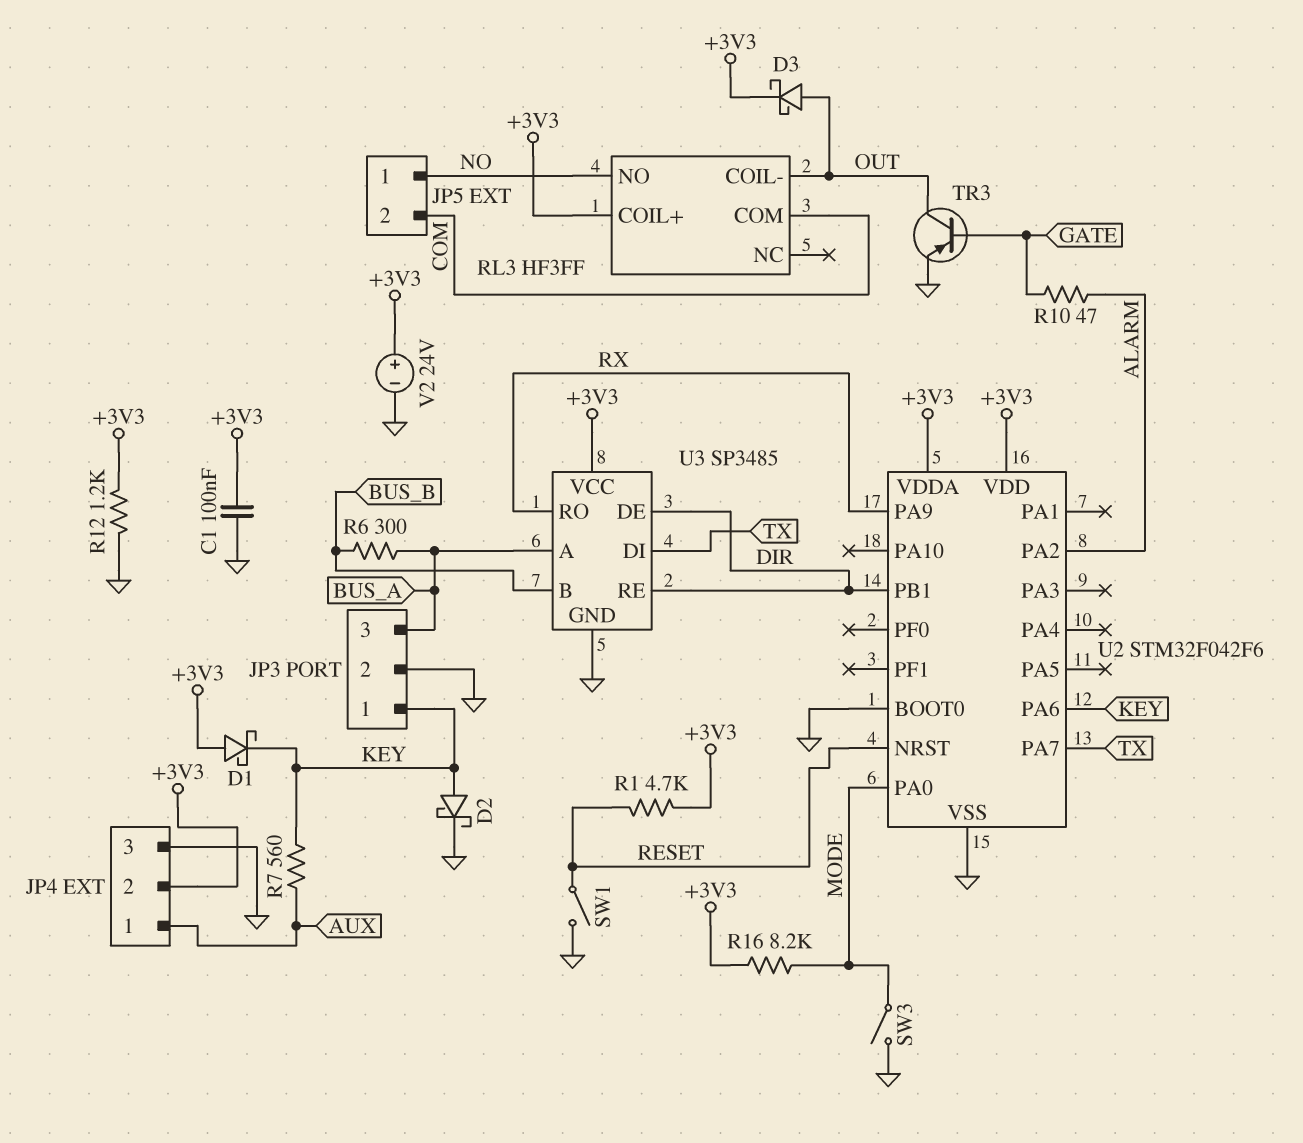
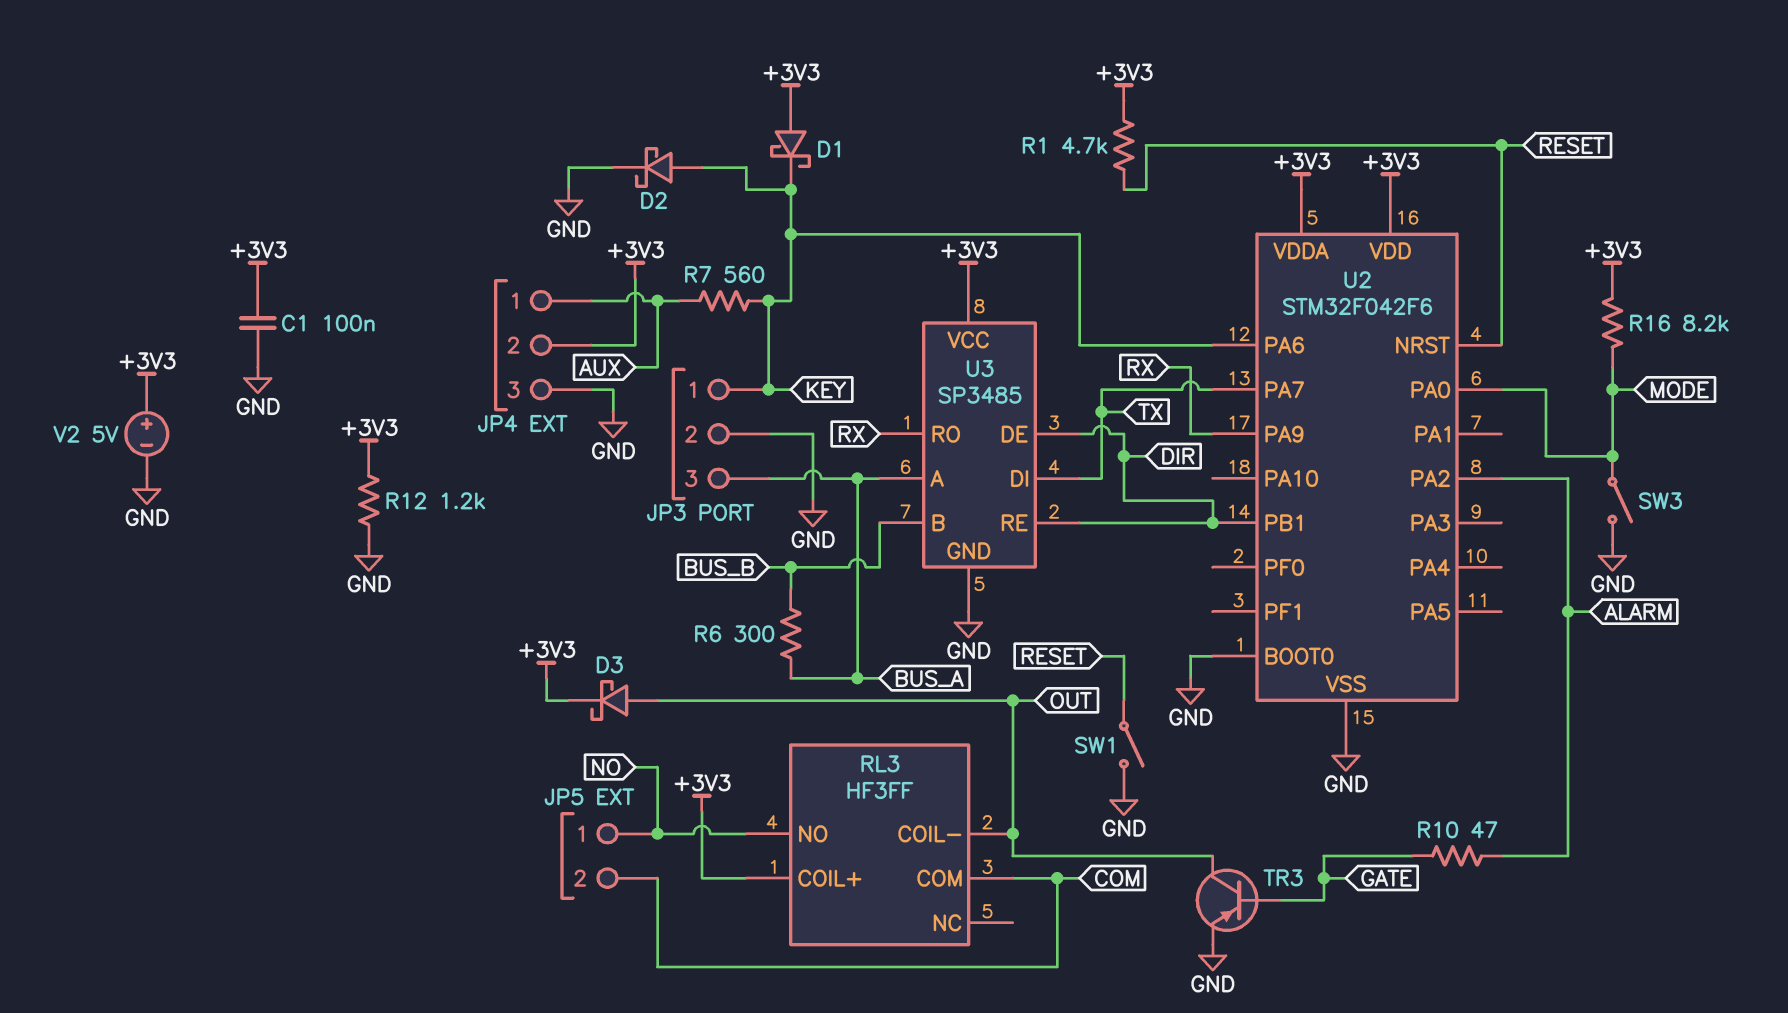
V2: 24V (plus +3V3, minus GND) -> 5V (plus +3V3, minus GND)

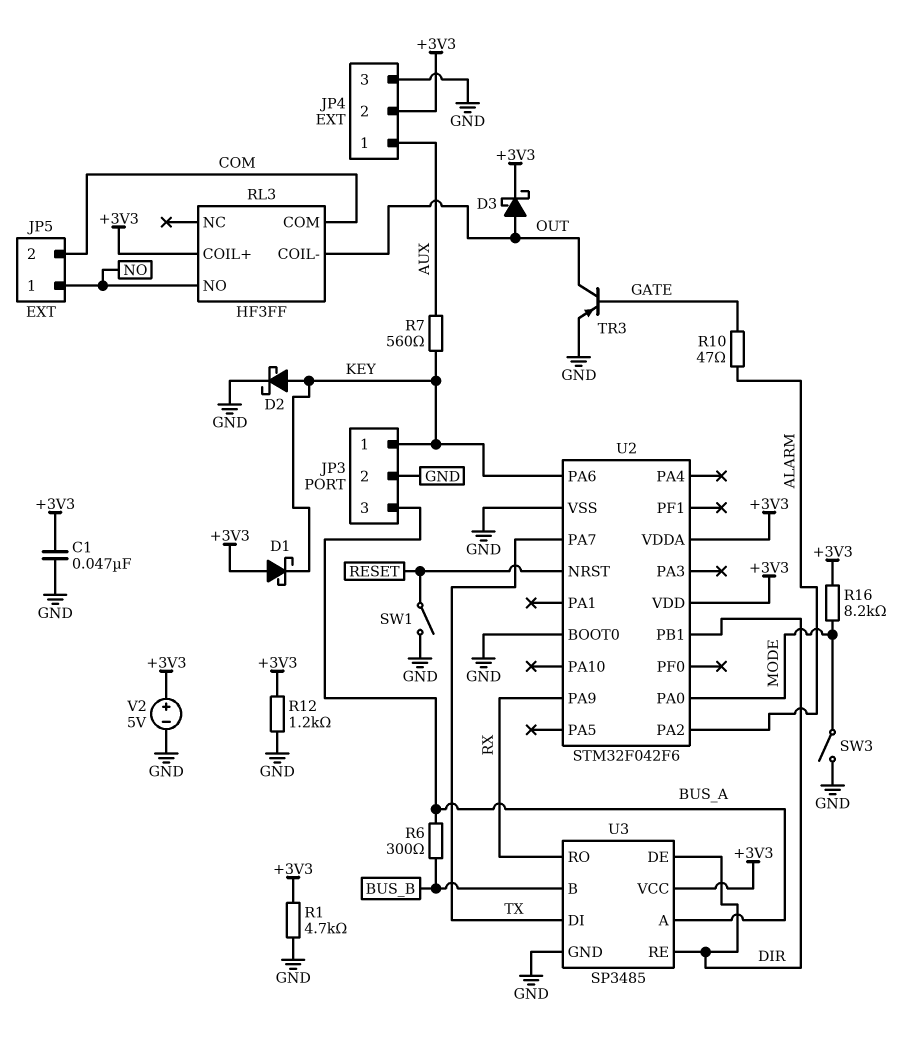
C1: 100nF (+3V3, GND) -> 47nF (+3V3, GND)
R1: 4.7k (+3V3, RESET) -> 4.7k (+3V3, GND)

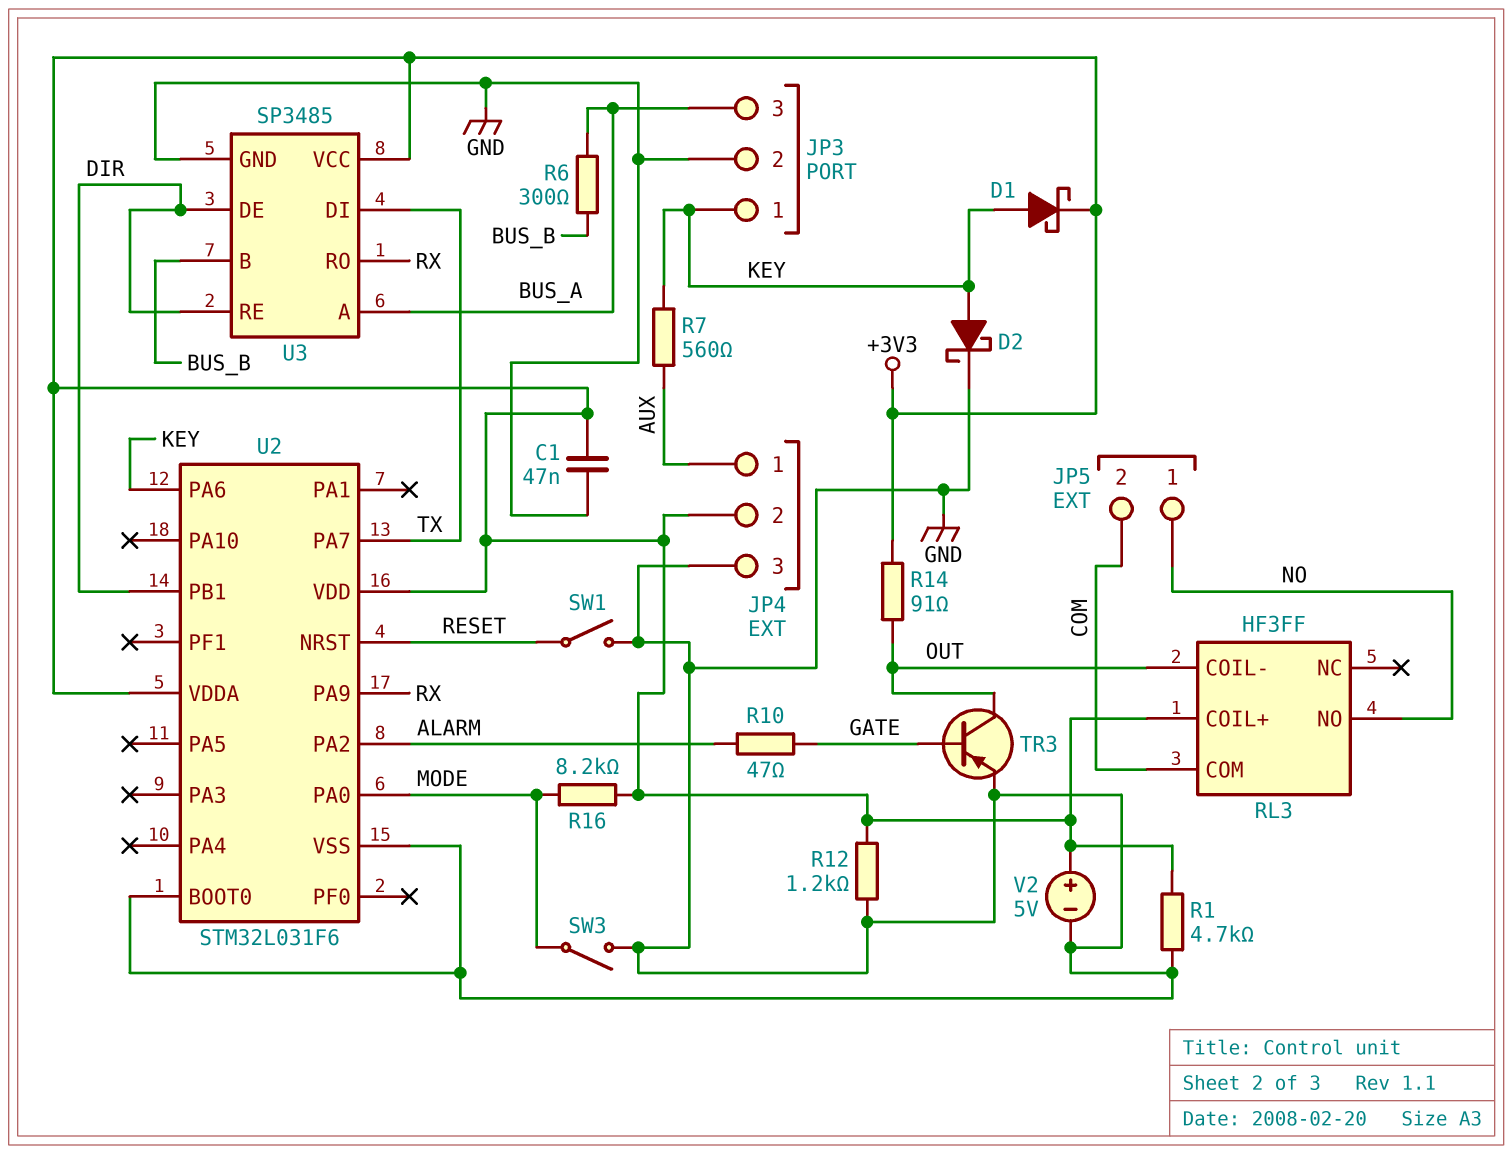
D1: schottky (A +3V3, K KEY) -> schottky (A KEY, K +3V3)
D3: schottky (A OUT, K +3V3) -> none
R14: none -> 91 (+3V3, OUT)
U2: STM32F042F6 -> STM32L031F6

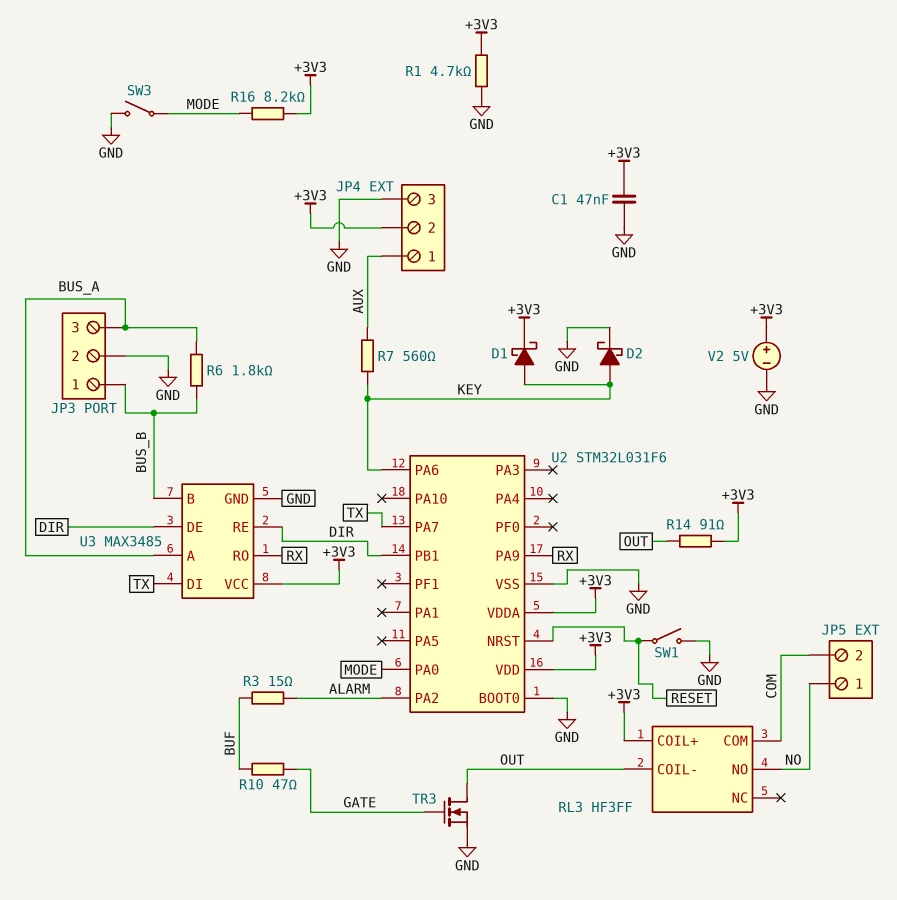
JP3 pin 1: KEY -> BUS_B
R3: none -> 15 (ALARM, BUF)
R6: 300 (BUS_A, BUS_B) -> 1.8k (BUS_A, BUS_B)
R10: 47 (ALARM, GATE) -> 47 (BUF, GATE)
R12: 1.2k (+3V3, GND) -> none
TR3: PNP (B GATE, C OUT, E GND) -> NMOS (G GATE, D OUT, S GND)
U3: SP3485 -> MAX3485

